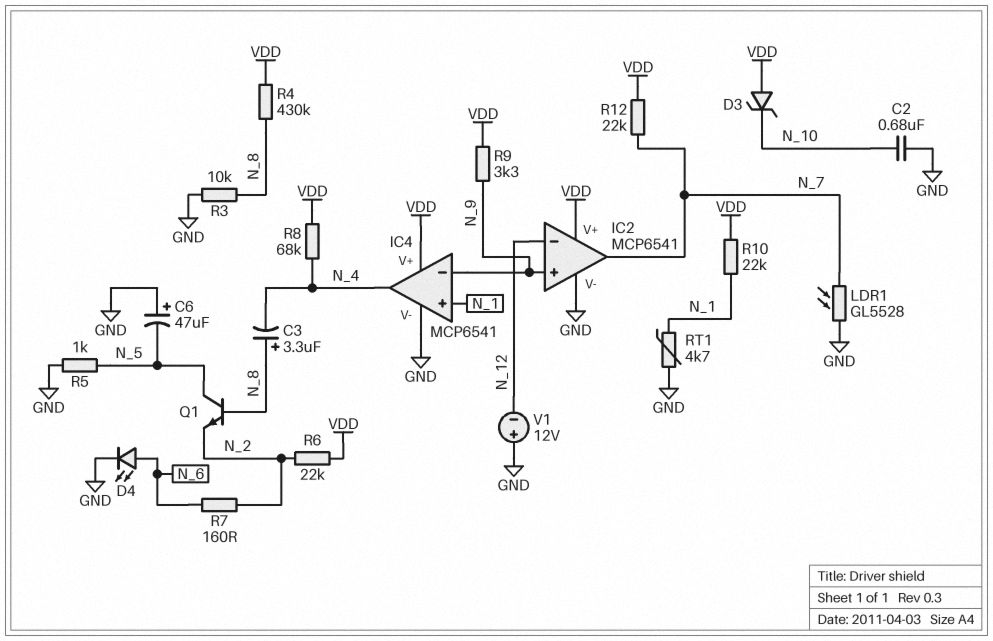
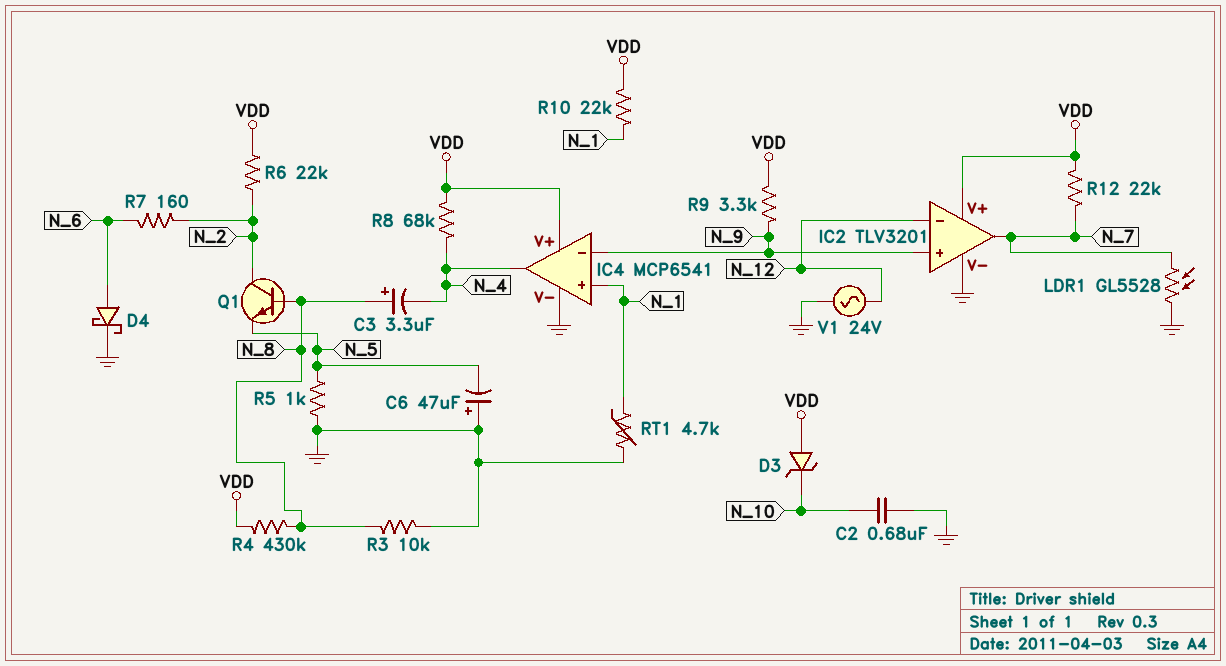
D4: LED (A N_6, K GND) -> schottky (A N_6, K GND)
IC2: MCP6541 -> TLV3201
Q1: NPN (B N_8, C N_5, E N_2) -> NPN (B N_8, C N_2, E N_5)
V1: 12V (plus GND, minus N_12) -> AC 24V (GND, N_12)

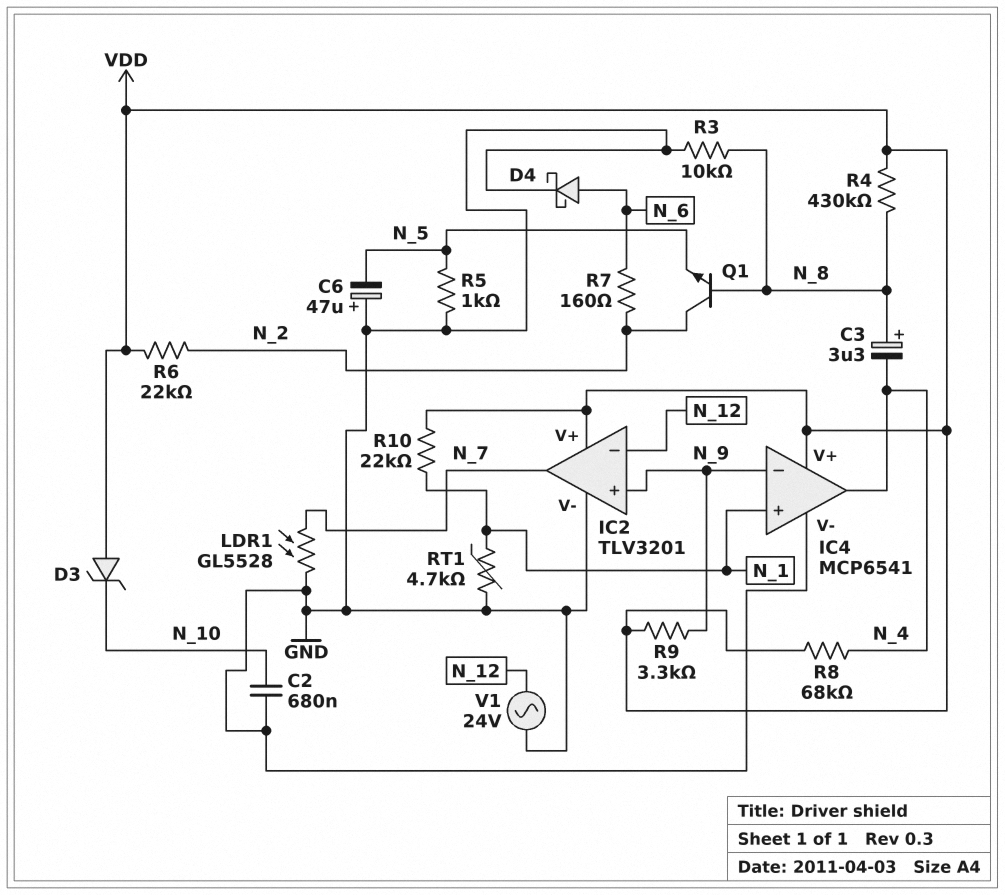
R12: 22k (N_7, VDD) -> none

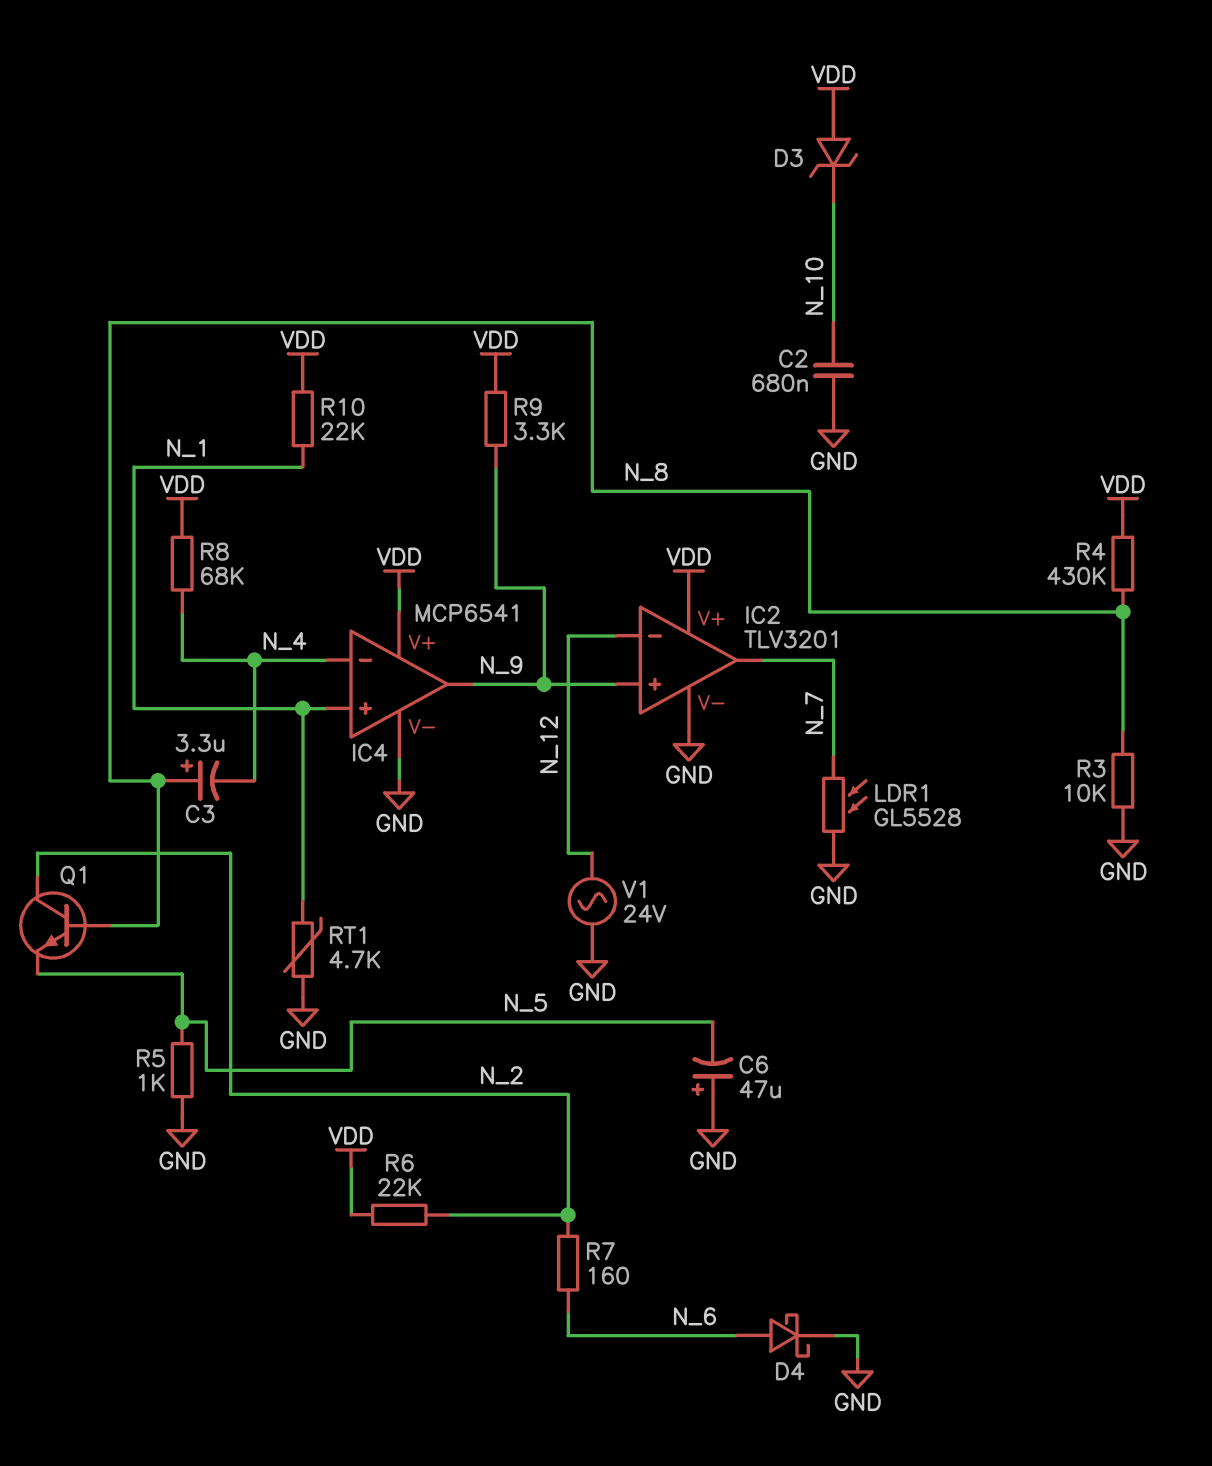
IC4 pin in-: N_9 -> N_4
IC4 pin out: N_4 -> N_9

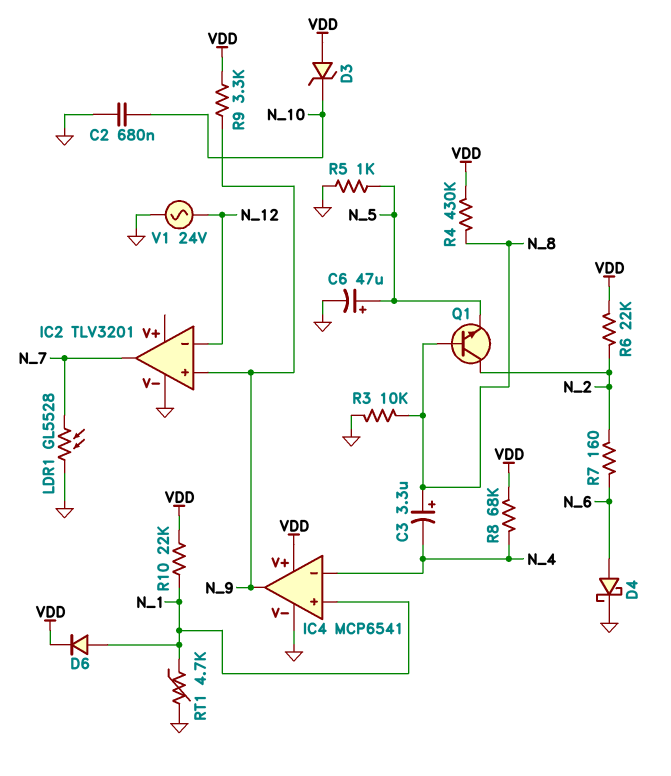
C6: 47uF (plus GND, minus N_5) -> 47uF (plus N_5, minus GND)
D6: none -> diode (A N_1, K VDD)
IC2 pin V+: VDD -> none

